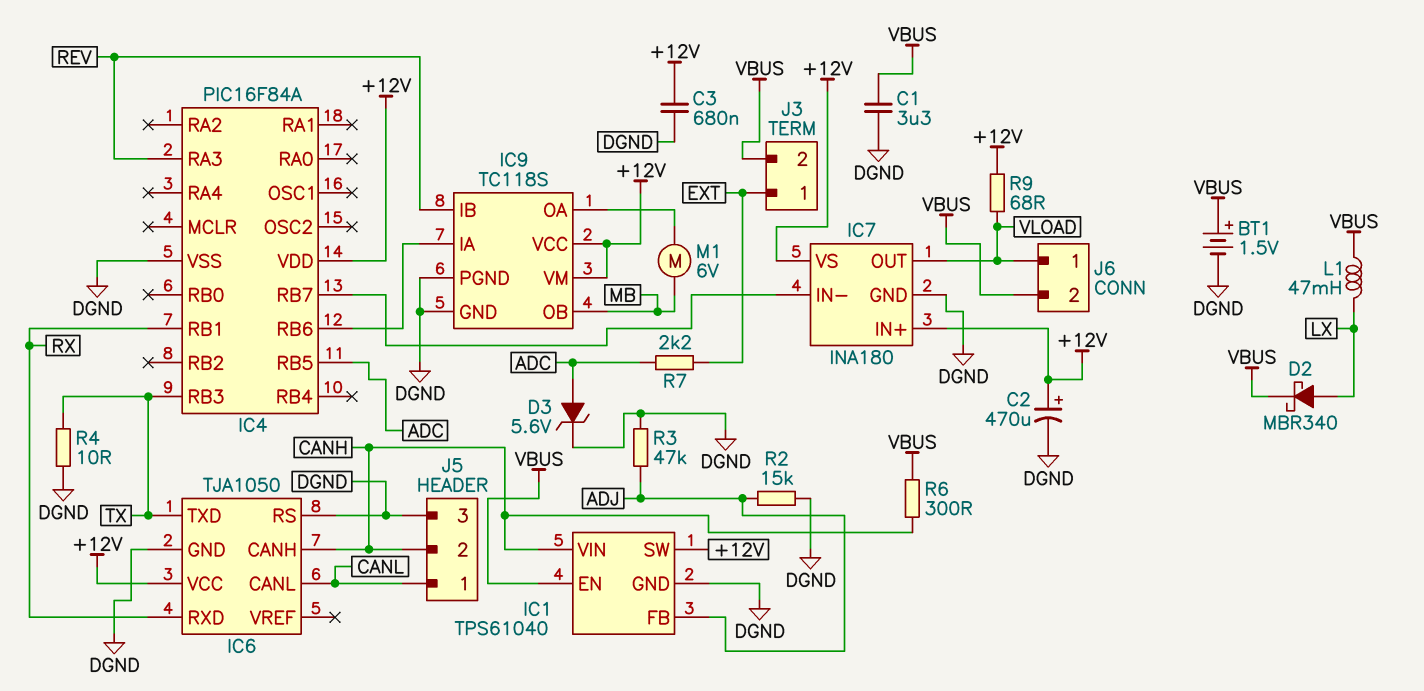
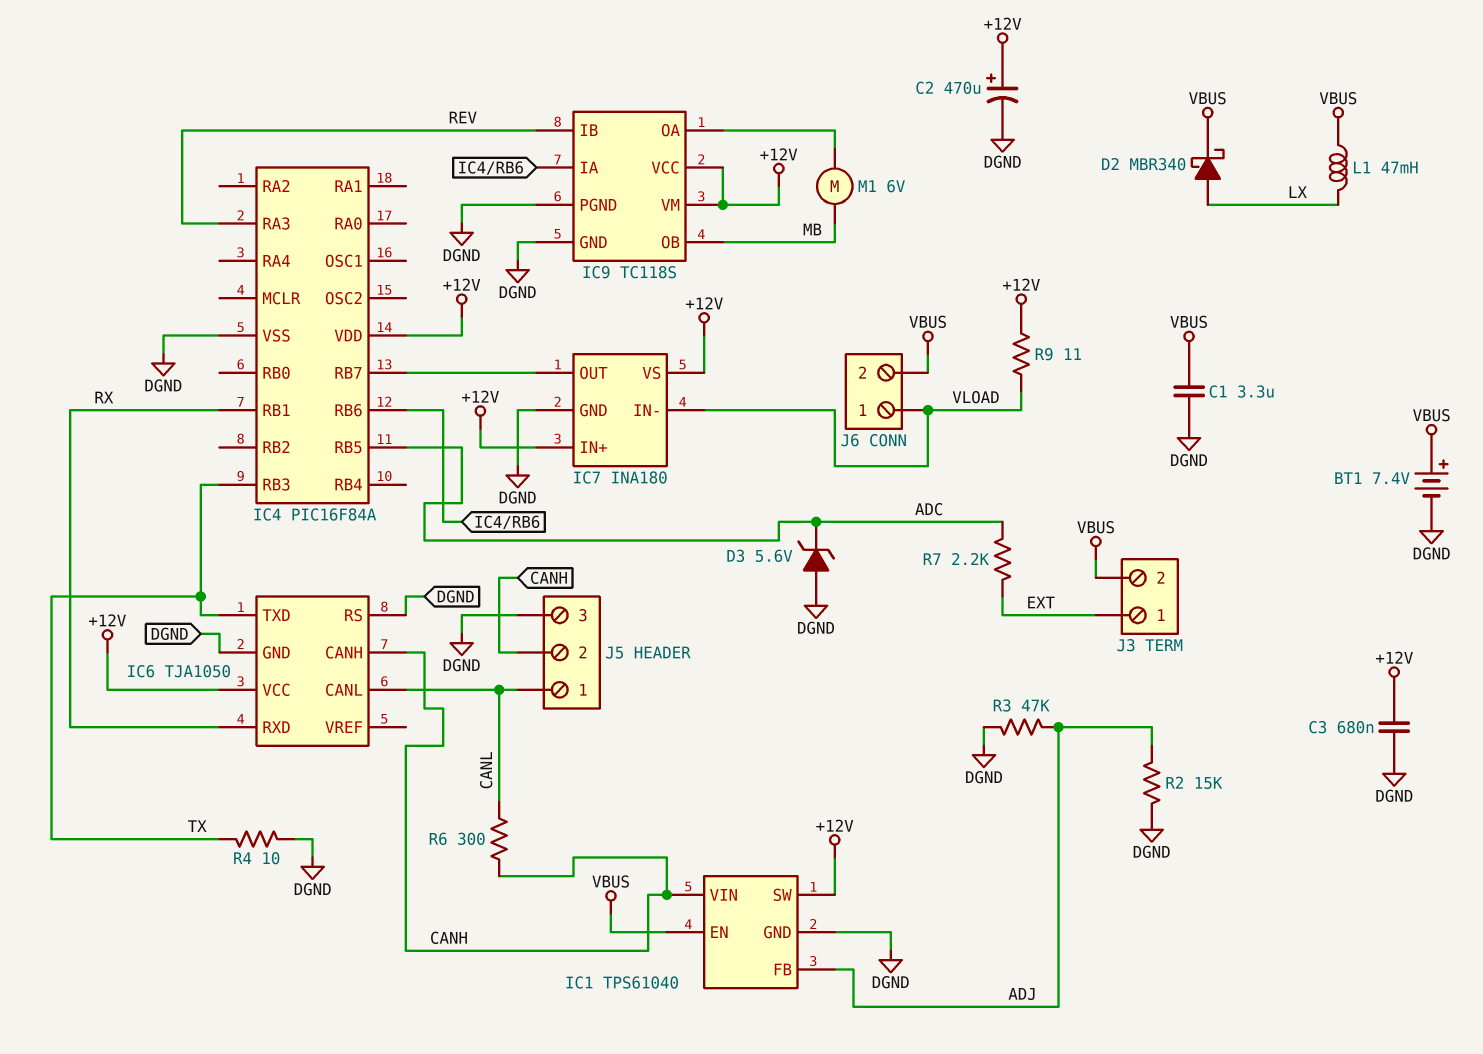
BT1: 1.5V (plus VBUS, minus DGND) -> 7.4V (plus VBUS, minus DGND)
D3: zener 5.6V (A ADC, K DGND) -> zener 5.6V (A DGND, K ADC)
IC7 pin IN-: IC4/RB7 -> VLOAD
IC7 pin OUT: VLOAD -> IC4/RB7
R6: 300 (CANH, VBUS) -> 300 (CANH, CANL)
R9: 68 (+12V, VLOAD) -> 11 (+12V, VLOAD)

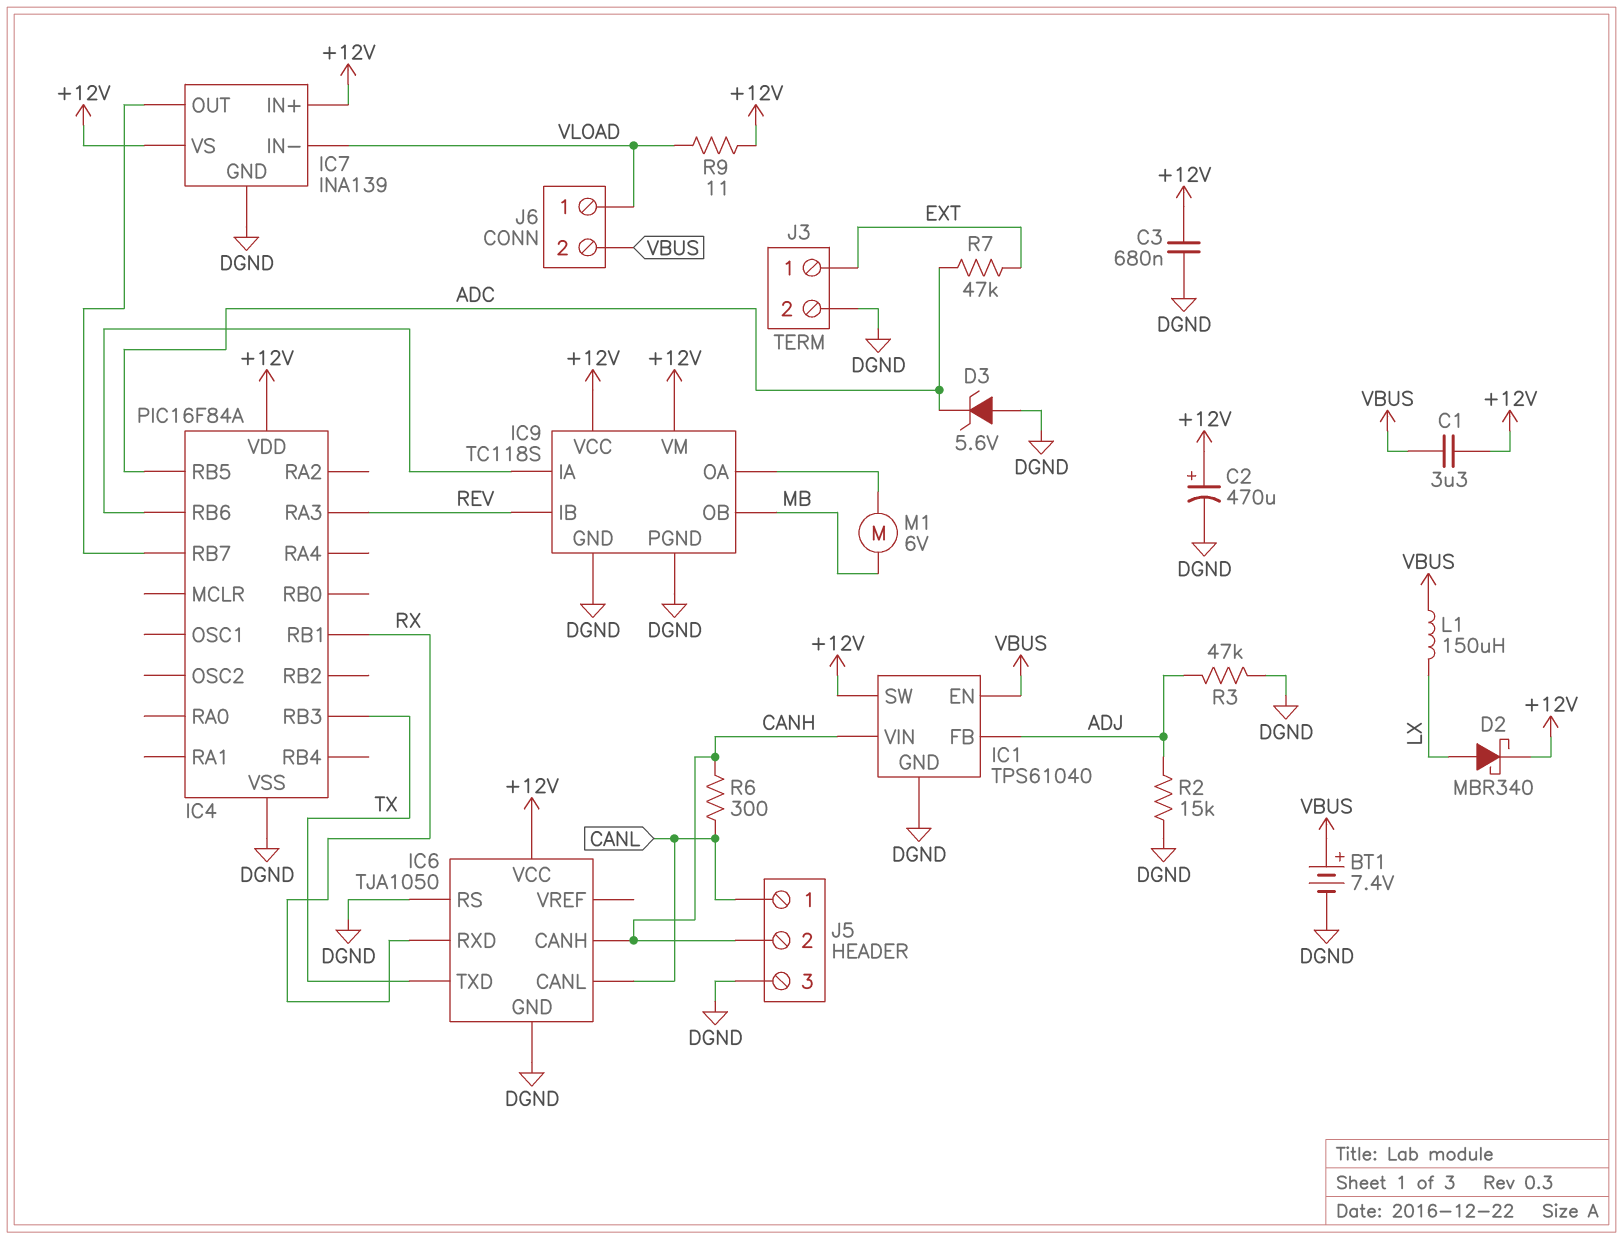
C1: 3.3uF (DGND, VBUS) -> 3.3uF (+12V, VBUS)
D2: schottky MBR340 (A LX, K VBUS) -> schottky MBR340 (A LX, K +12V)
IC7: INA180 -> INA139
J3 pin 2: VBUS -> DGND
L1: 47mH (LX, VBUS) -> 150uH (LX, VBUS)
R4: 10 (DGND, TX) -> none
R7: 2.2k (ADC, EXT) -> 47k (ADC, EXT)

